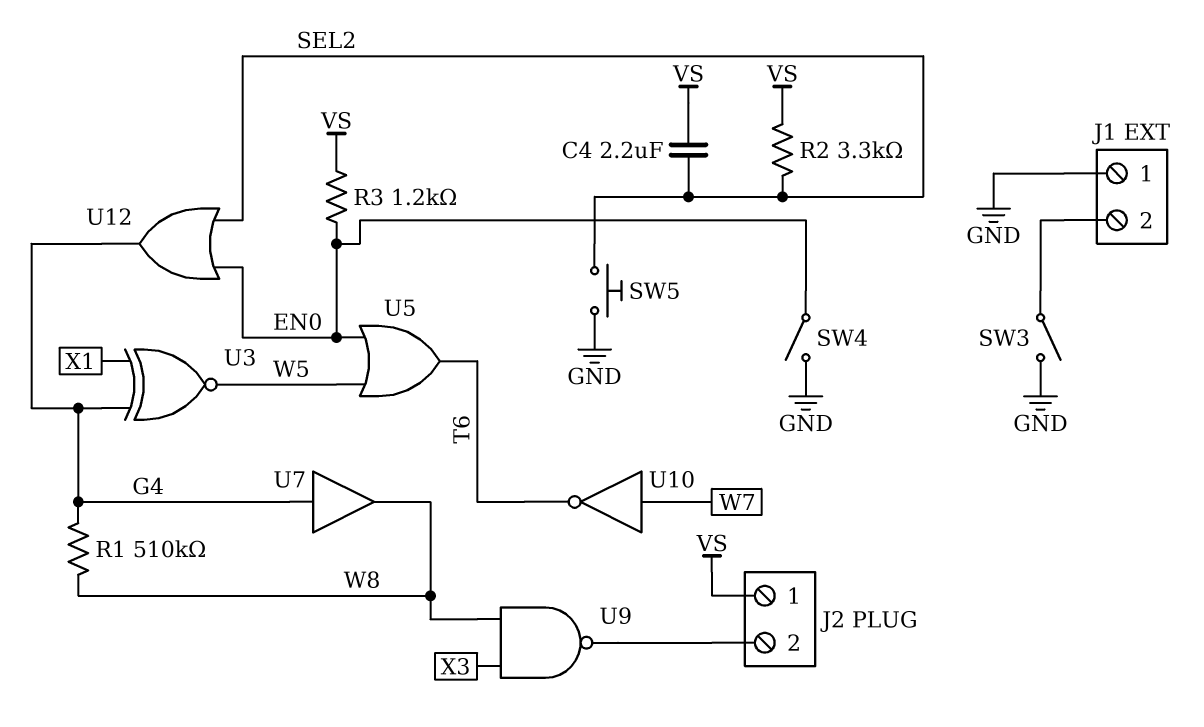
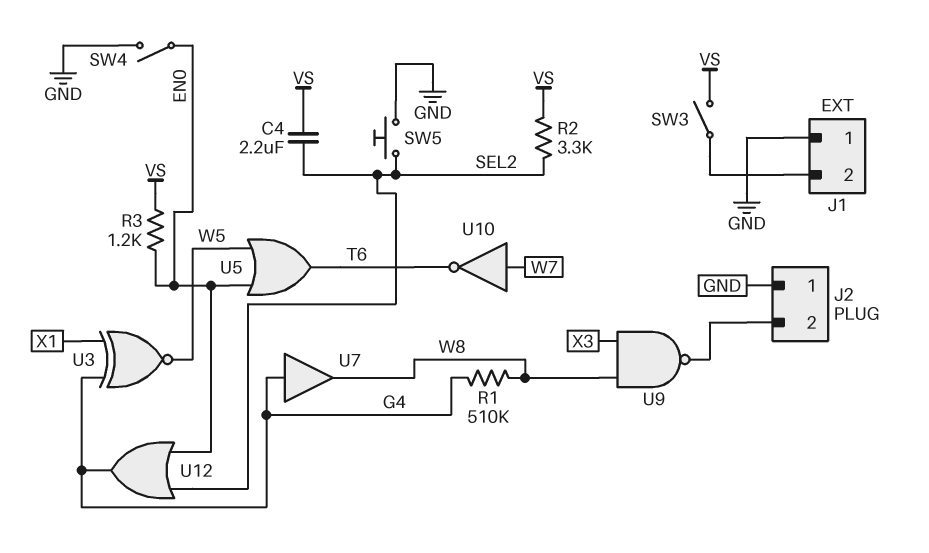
J2 pin 1: VS -> GND
SW3: switch (GND, J1/2) -> switch (J1/2, VS)

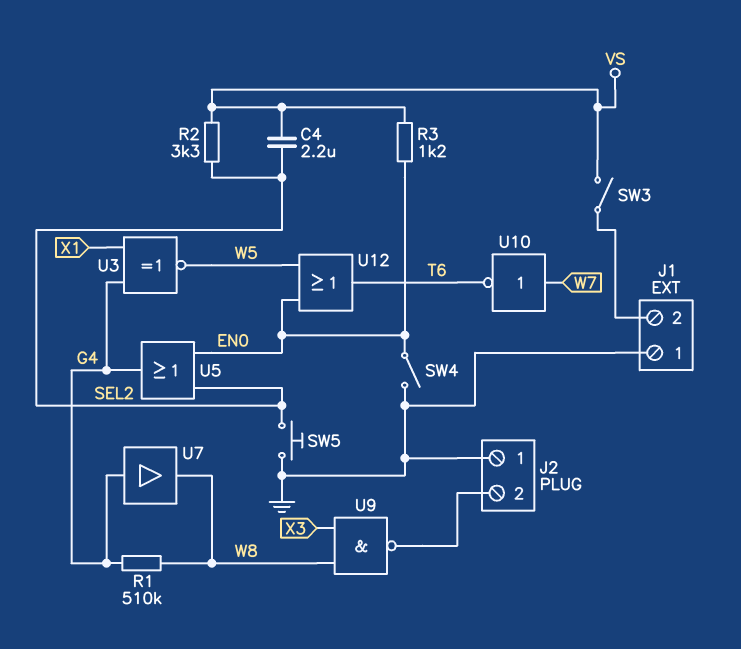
U5: OR (in EN0, in W5, out T6) -> OR (in EN0, in SEL2, out G4)
U12: OR (in EN0, in SEL2, out G4) -> OR (in EN0, in W5, out T6)

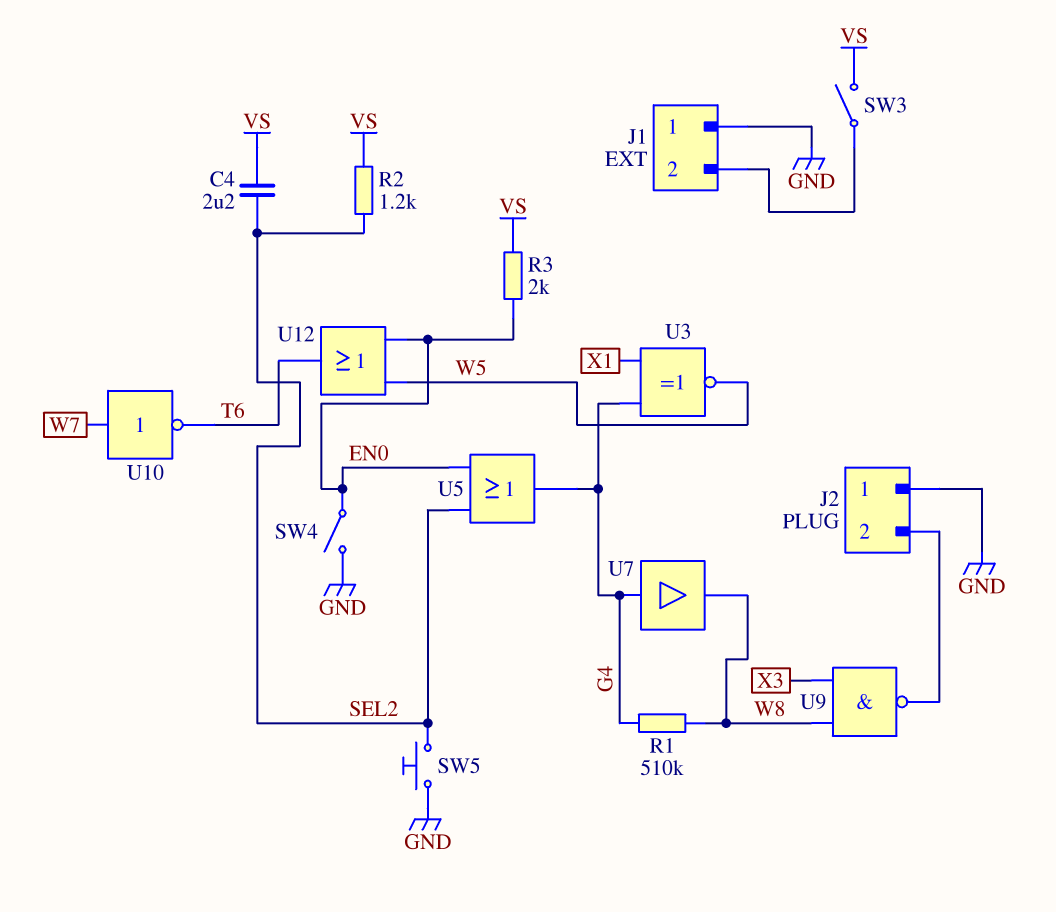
R2: 3.3k (SEL2, VS) -> 1.2k (SEL2, VS)
R3: 1.2k (EN0, VS) -> 2k (EN0, VS)

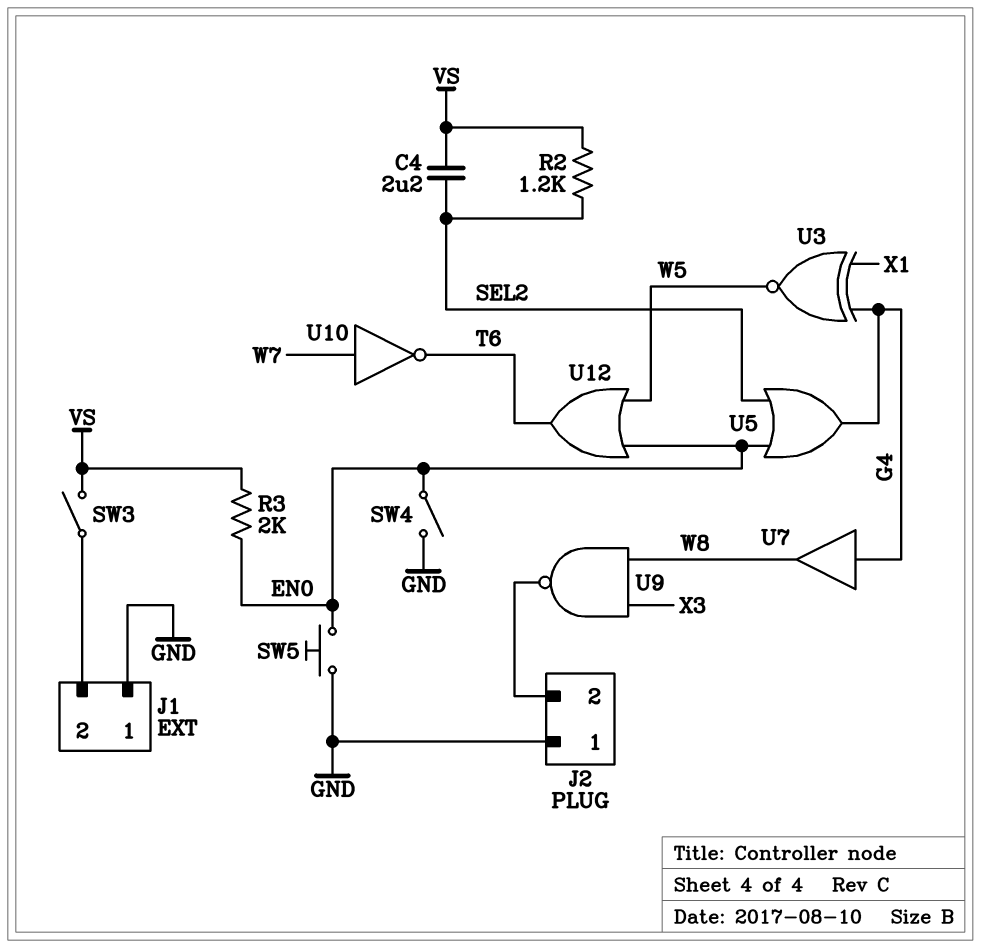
R1: 510k (G4, W8) -> none
SW5: button (GND, SEL2) -> button (EN0, GND)

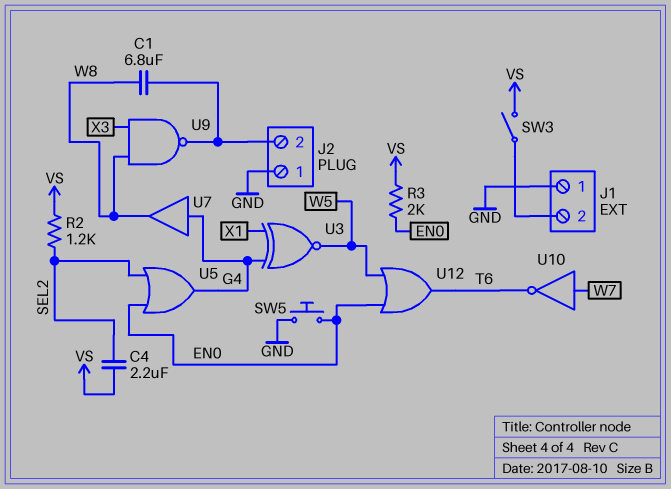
C1: none -> 6.8uF (J2/2, W8)
SW4: switch (EN0, GND) -> none

